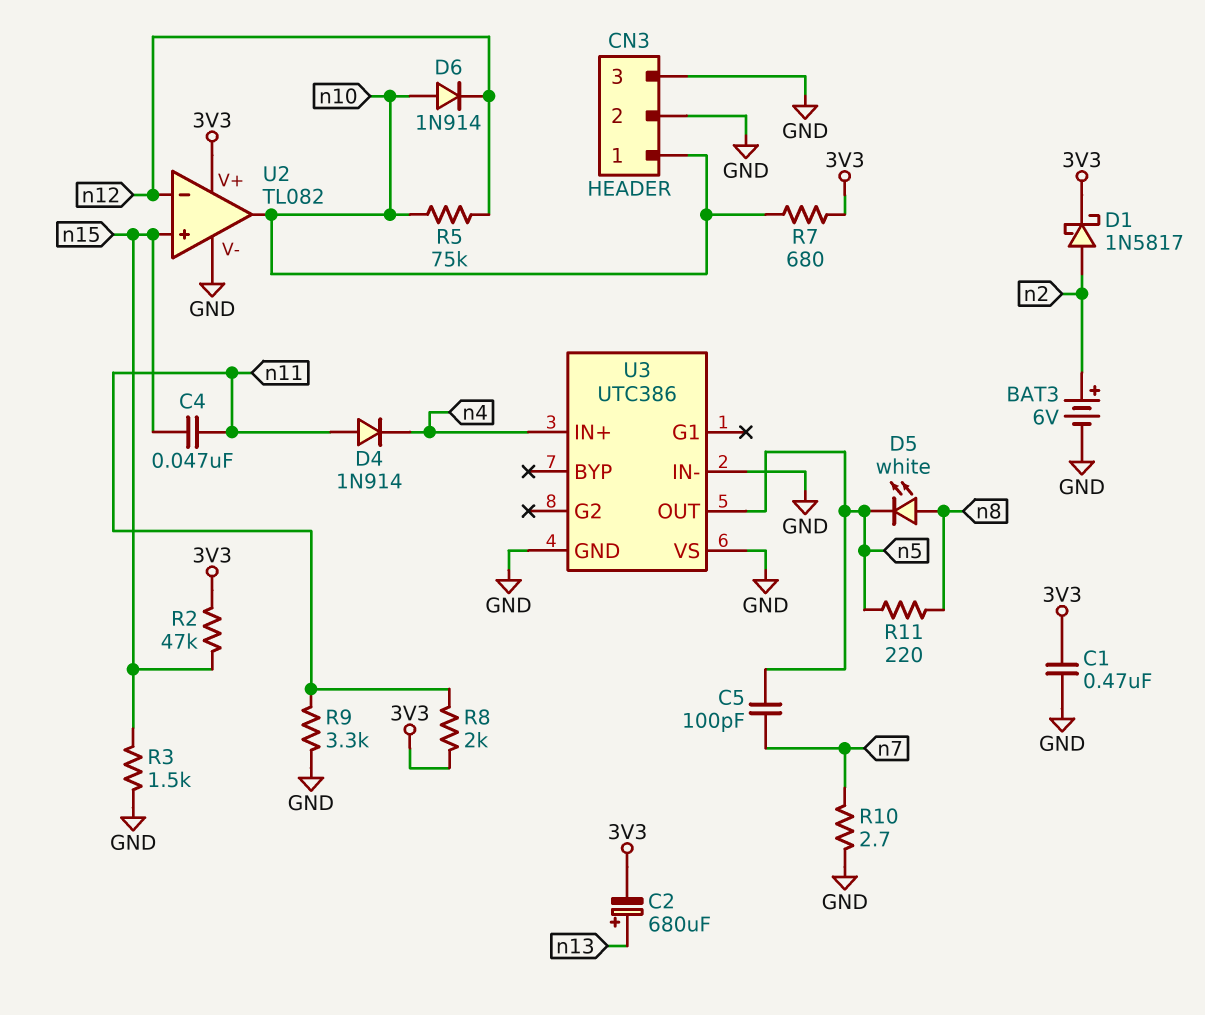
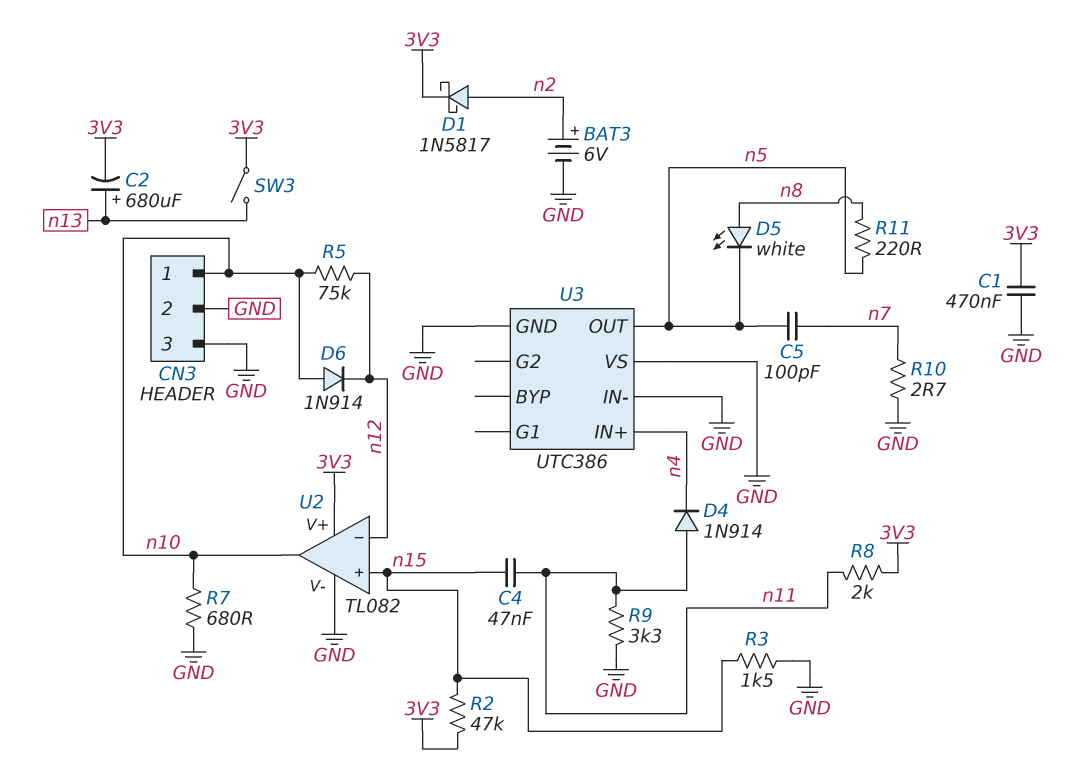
R7: 680 (3V3, n10) -> 680 (GND, n10)
SW3: none -> switch (3V3, n13)

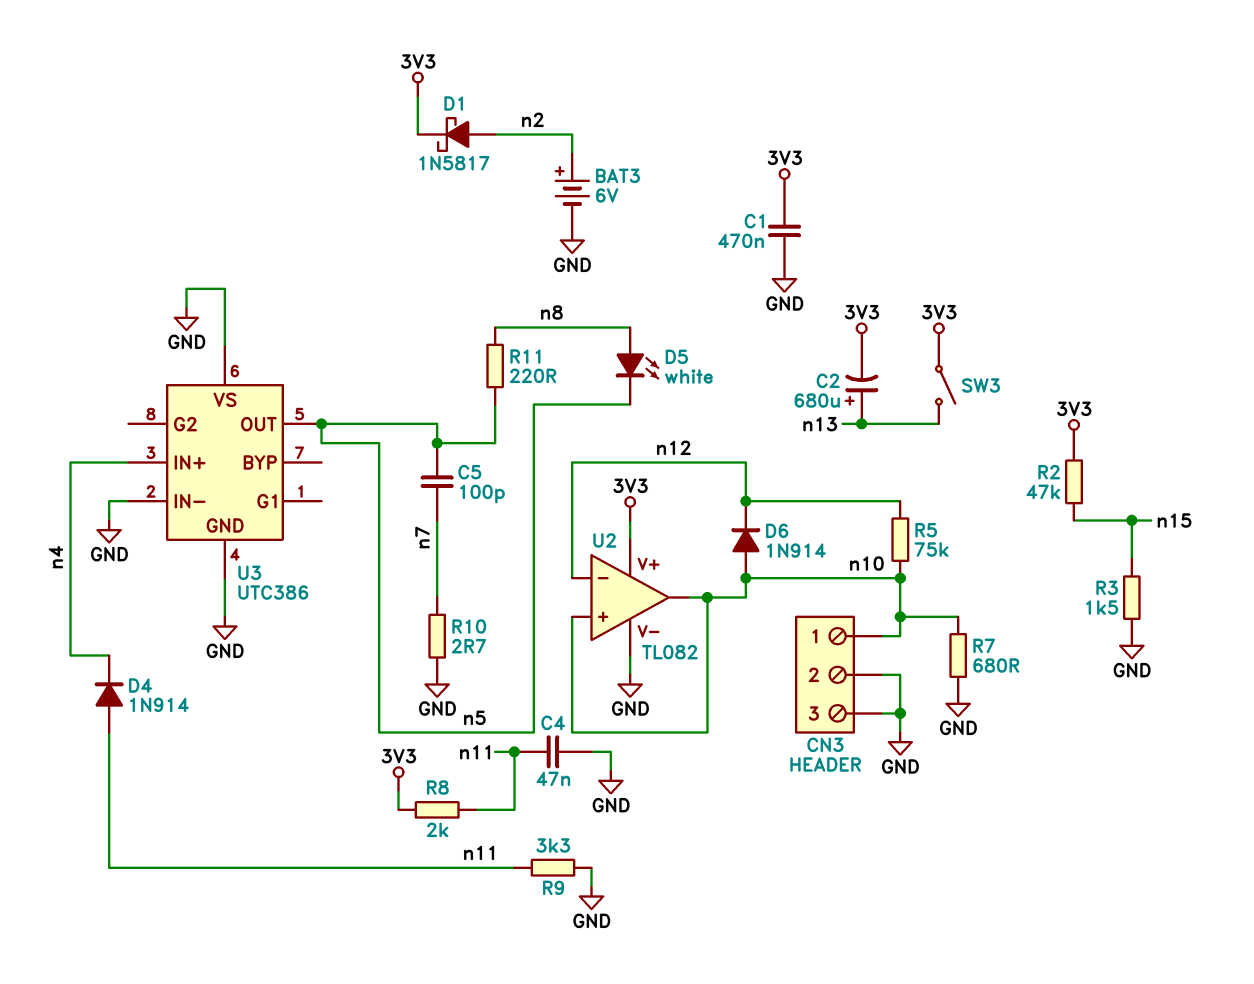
C4: 47nF (n11, n15) -> 47nF (GND, n11)
U2 pin in+: n15 -> n10

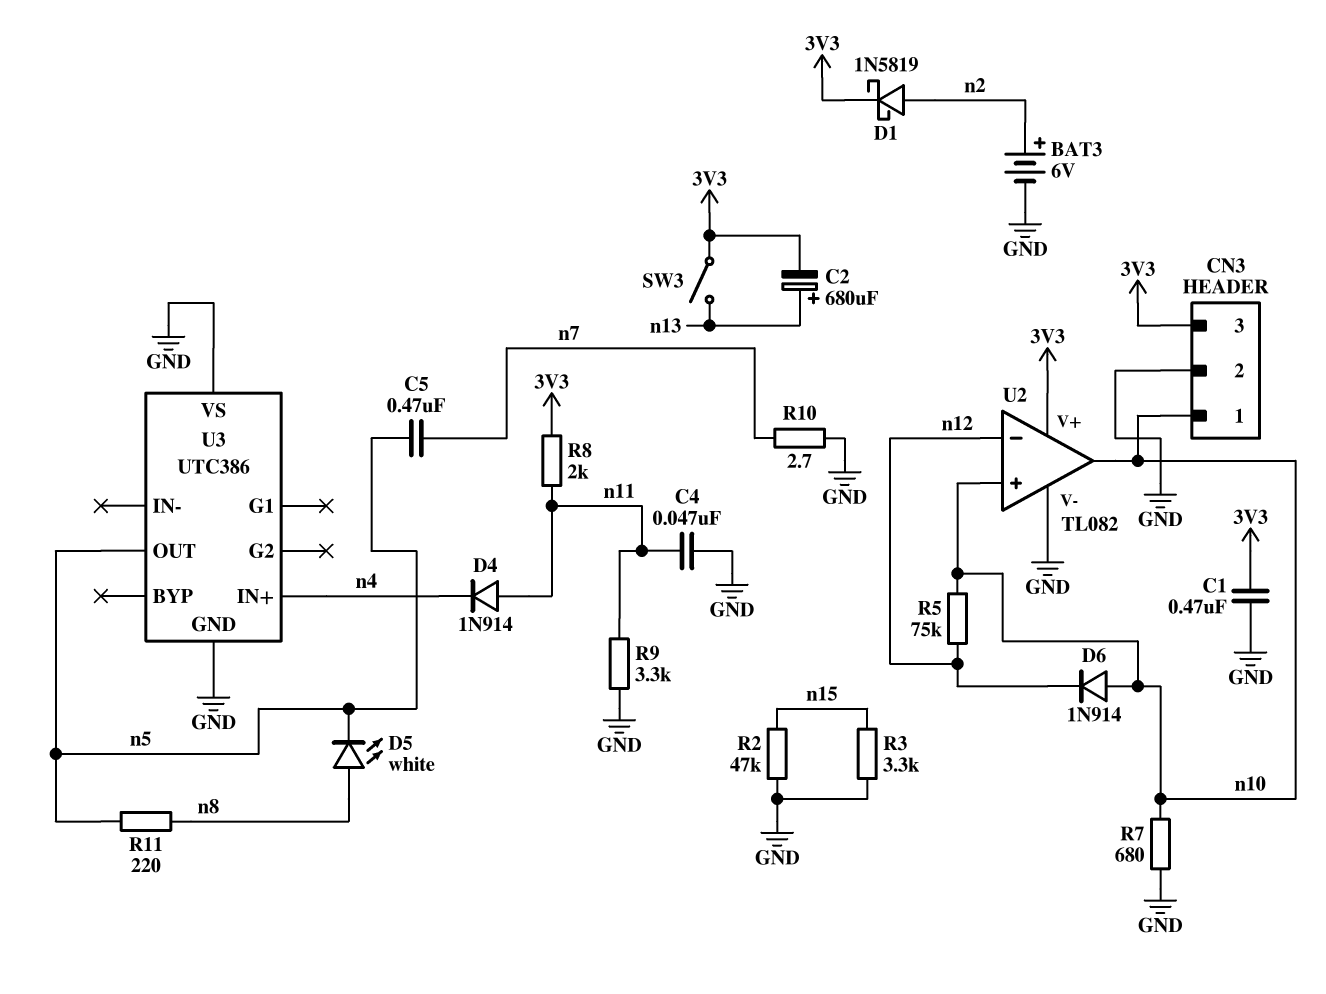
C5: 100pF (n5, n7) -> 470nF (n5, n7)
CN3 pin 3: GND -> 3V3
D1: schottky 1N5817 (A n2, K 3V3) -> schottky 1N5819 (A n2, K 3V3)
R2: 47k (3V3, n15) -> 47k (GND, n15)
R3: 1.5k (GND, n15) -> 3.3k (GND, n15)
U3 pin IN-: GND -> none

